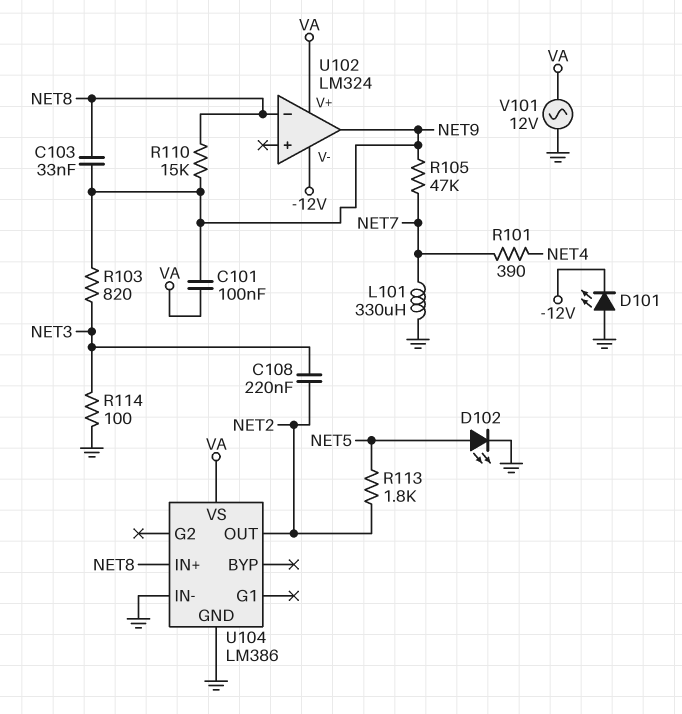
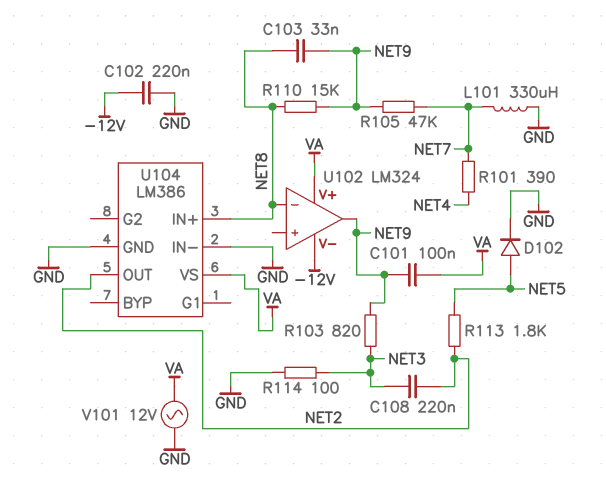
C102: none -> 220nF (-12V, GND)
D101: LED (A GND, K -12V) -> none
D102: LED (A NET5, K GND) -> diode (A NET5, K GND)

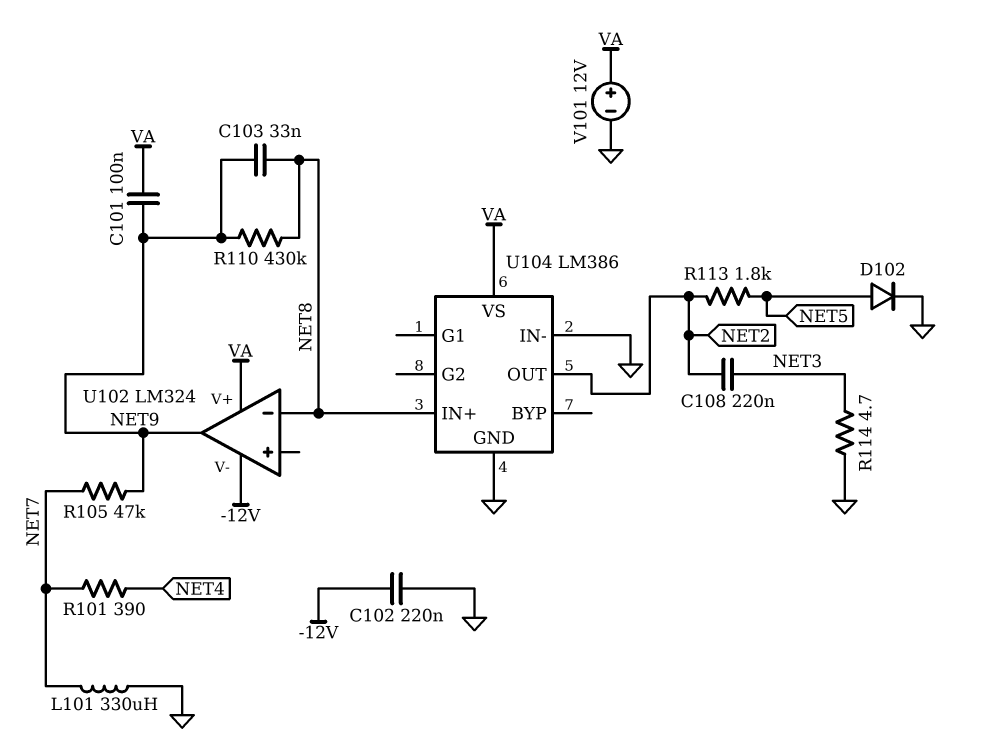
R103: 820 (NET3, NET9) -> none
R110: 15k (NET8, NET9) -> 430k (NET8, NET9)
R114: 100 (GND, NET3) -> 4.7 (GND, NET3)
V101: AC 12V (GND, VA) -> 12V (plus VA, minus GND)

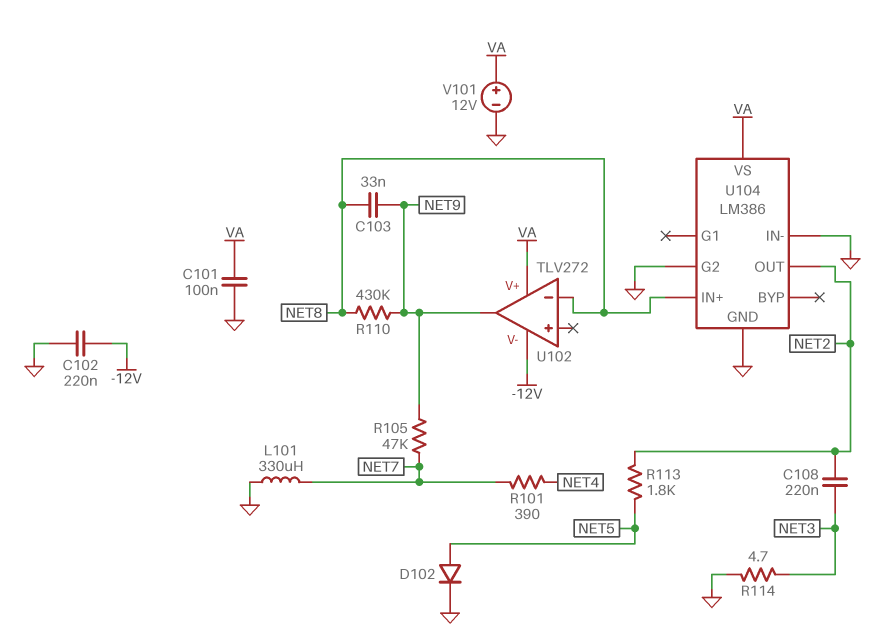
C101: 100nF (NET9, VA) -> 100nF (GND, VA)
U102: LM324 -> TLV272
U104 pin G2: none -> GND

